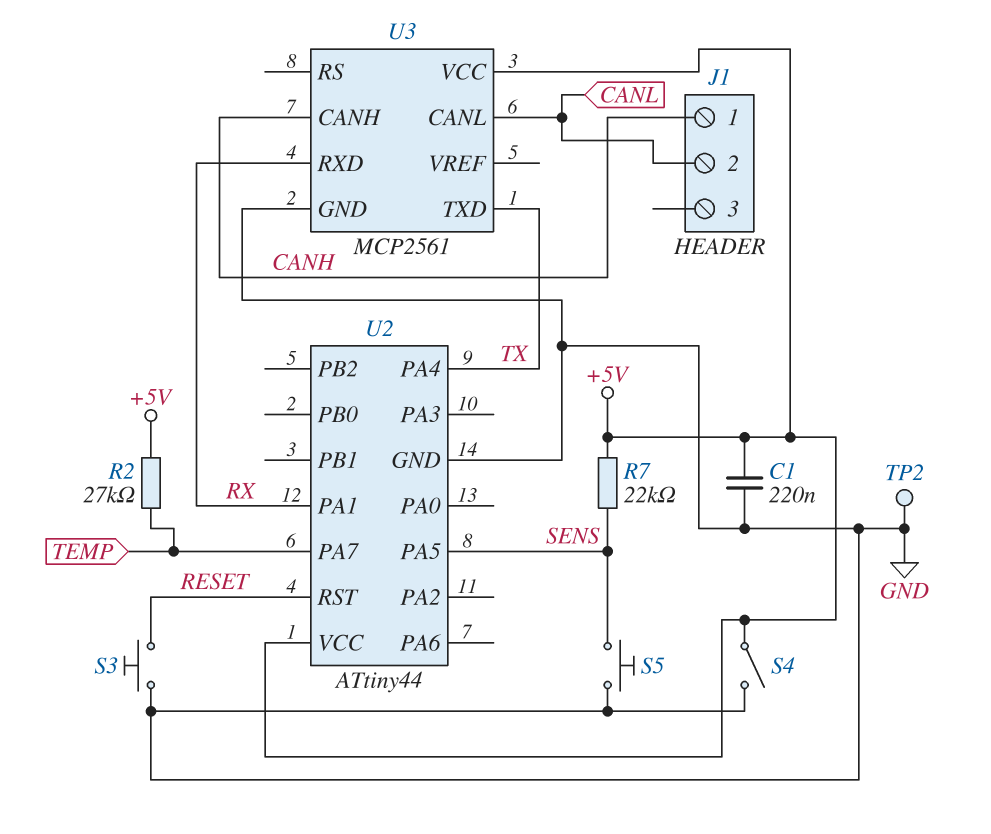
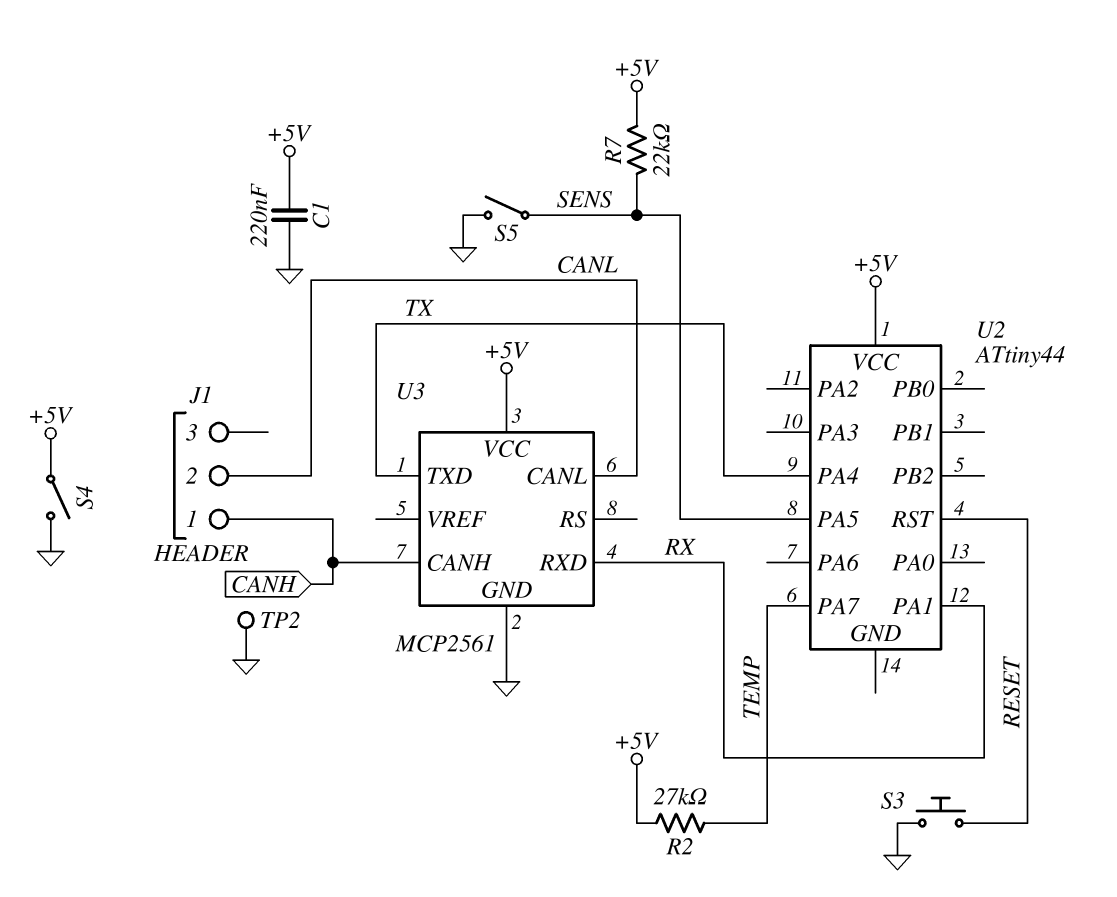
S5: button (GND, SENS) -> switch (GND, SENS)
U2 pin GND: GND -> none

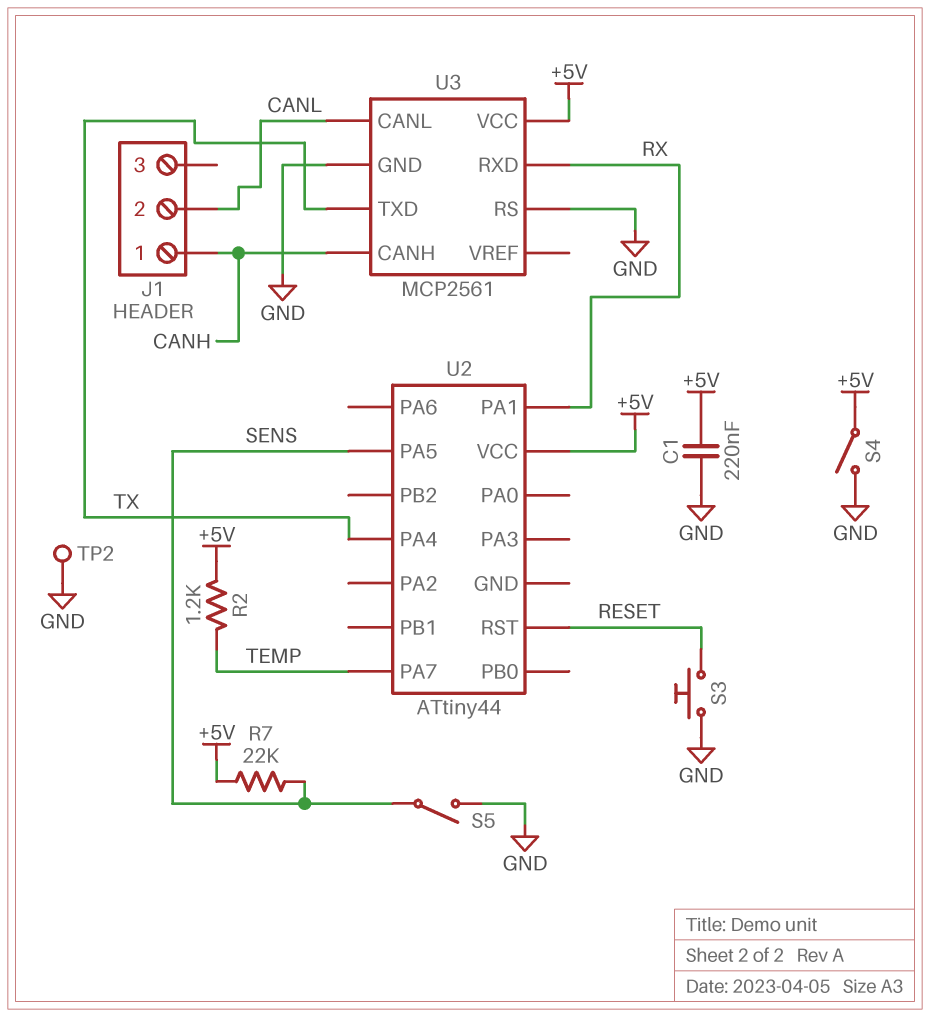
R2: 27k (+5V, TEMP) -> 1.2k (+5V, TEMP)
U3 pin RS: none -> GND

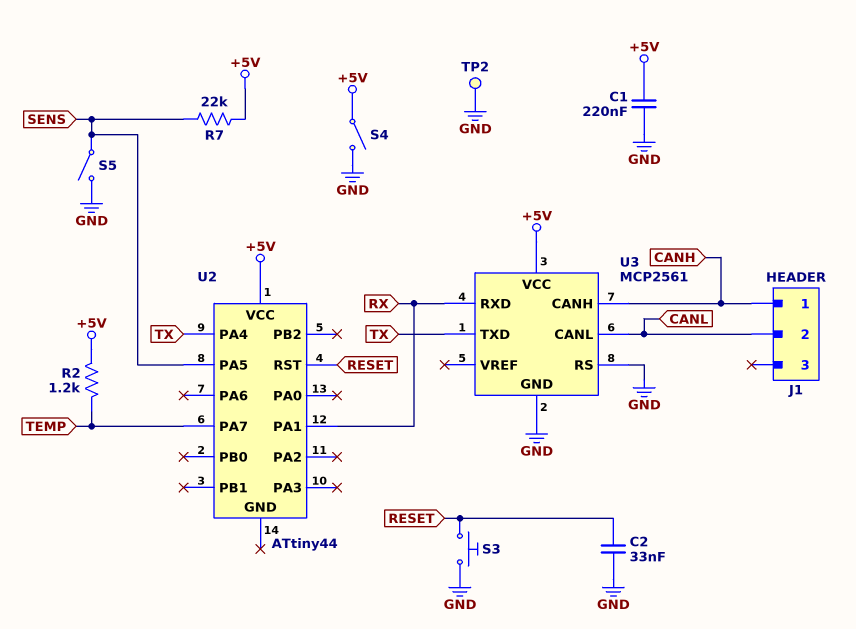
C2: none -> 33nF (GND, RESET)

